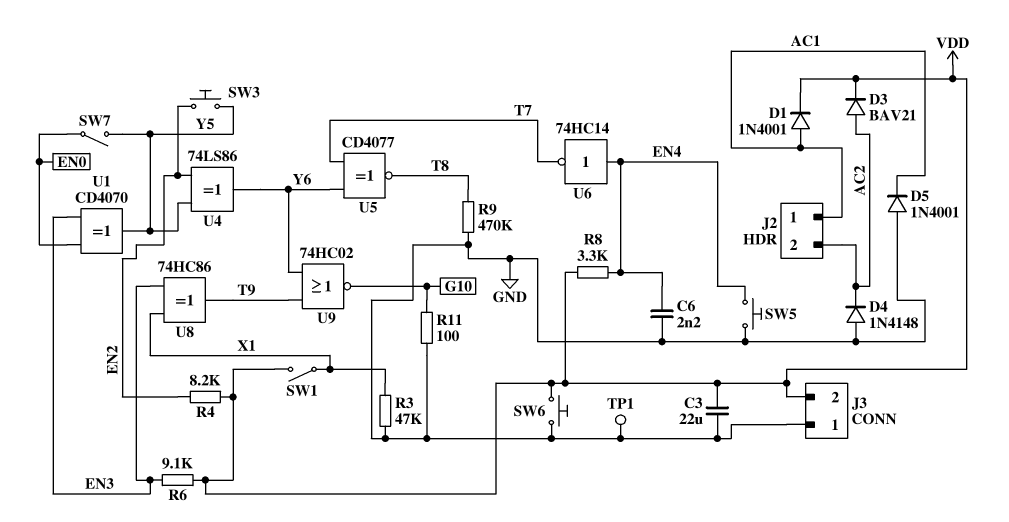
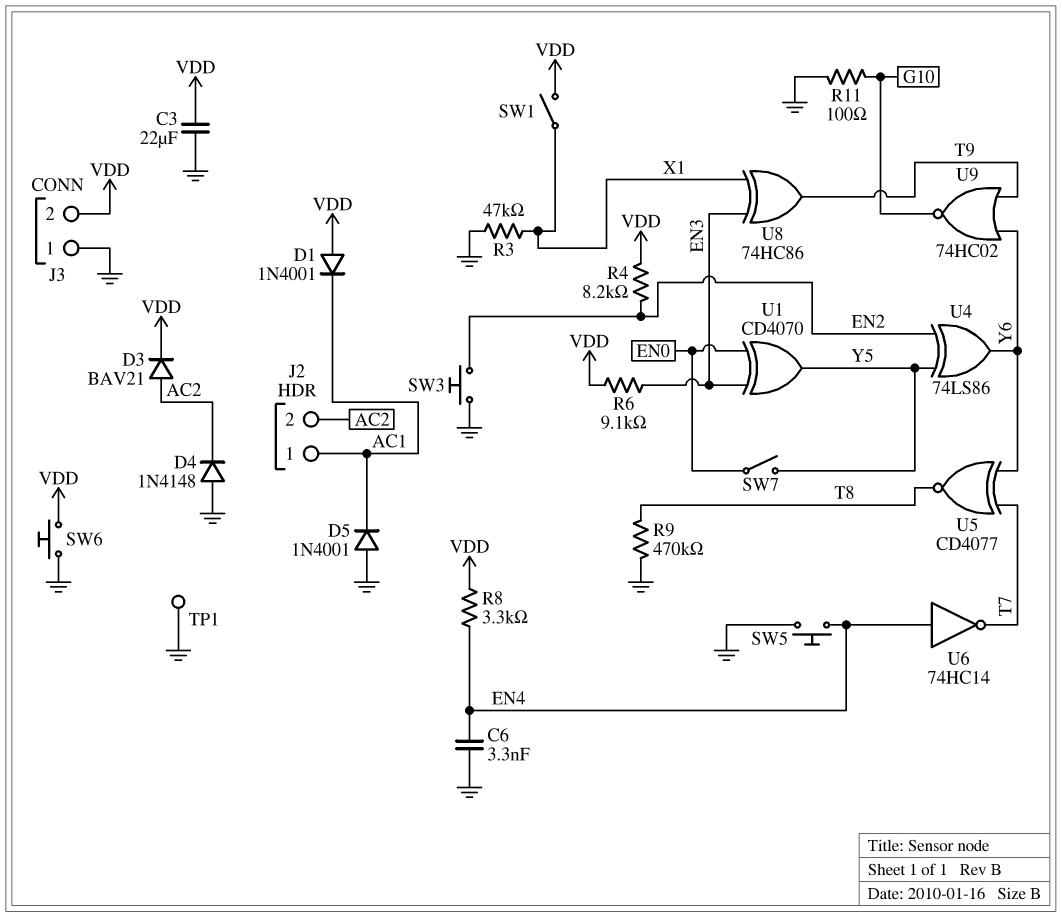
C6: 2.2nF (EN4, GND) -> 3.3nF (EN4, GND)
D1: diode 1N4001 (A AC1, K VDD) -> diode 1N4001 (A VDD, K AC1)
SW3: button (EN2, Y5) -> button (EN2, GND)

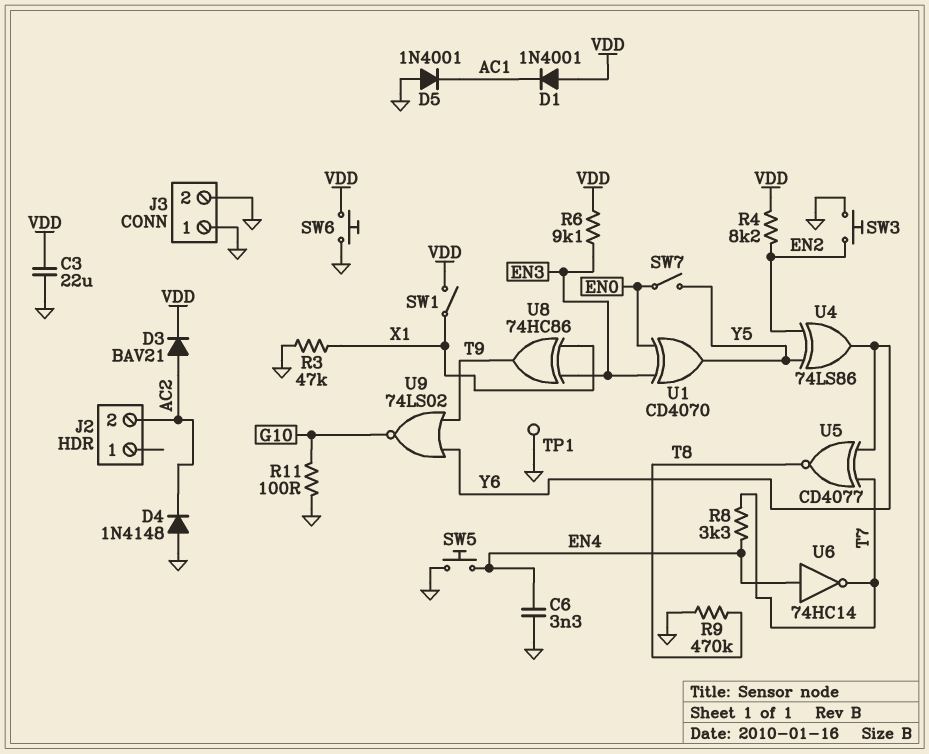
J2 pin 1: AC1 -> none
J3 pin 2: VDD -> GND
R8: 3.3k (EN4, VDD) -> 3.3k (EN4, T7)
U9: NOR 74HC02 (in T9, in Y6, out G10) -> NOR 74LS02 (in T9, in Y6, out G10)

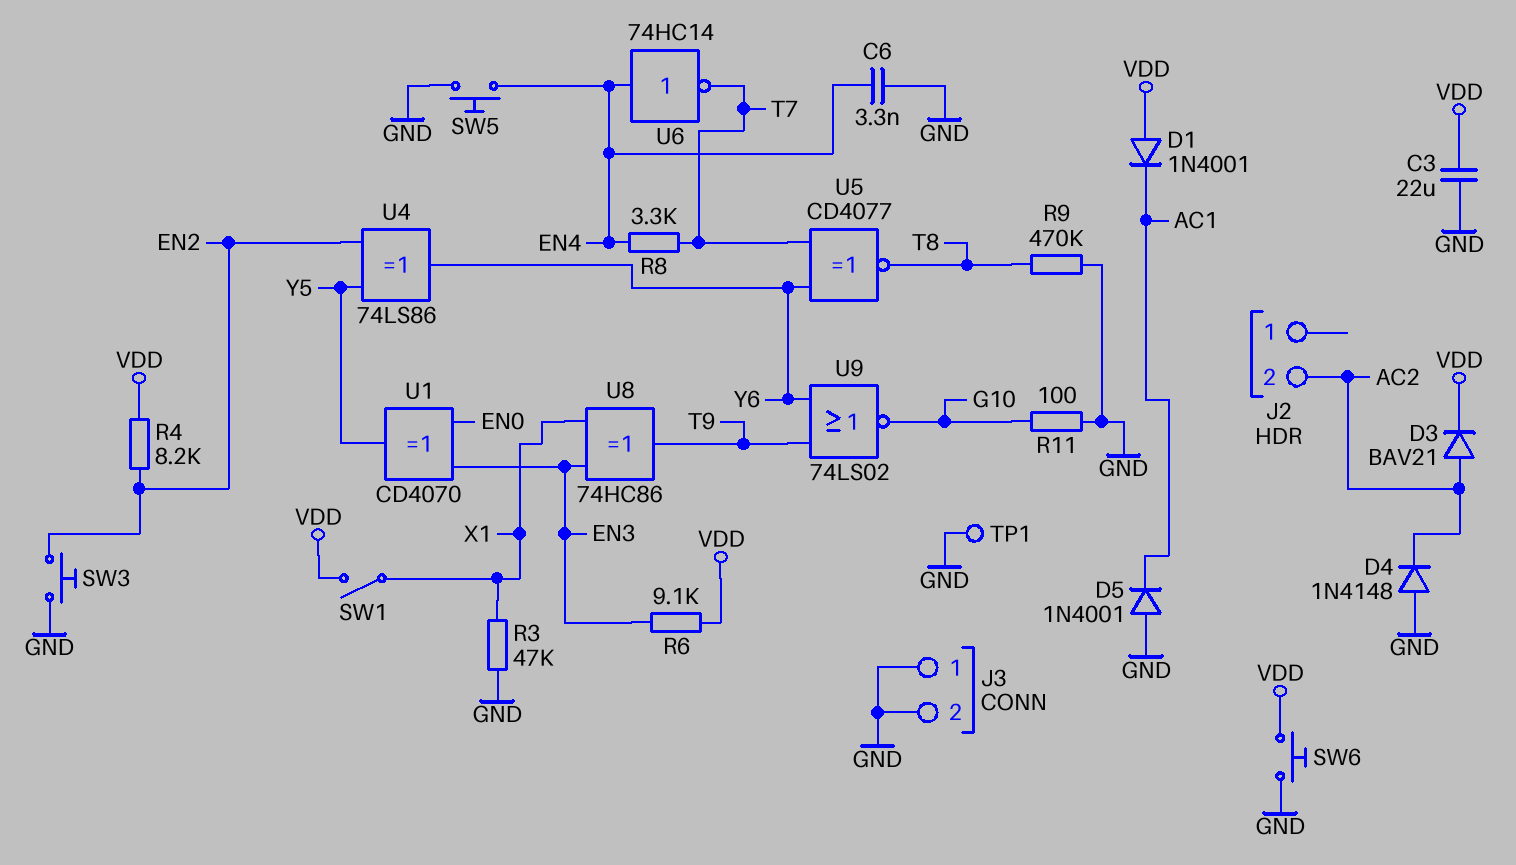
SW7: switch (EN0, Y5) -> none

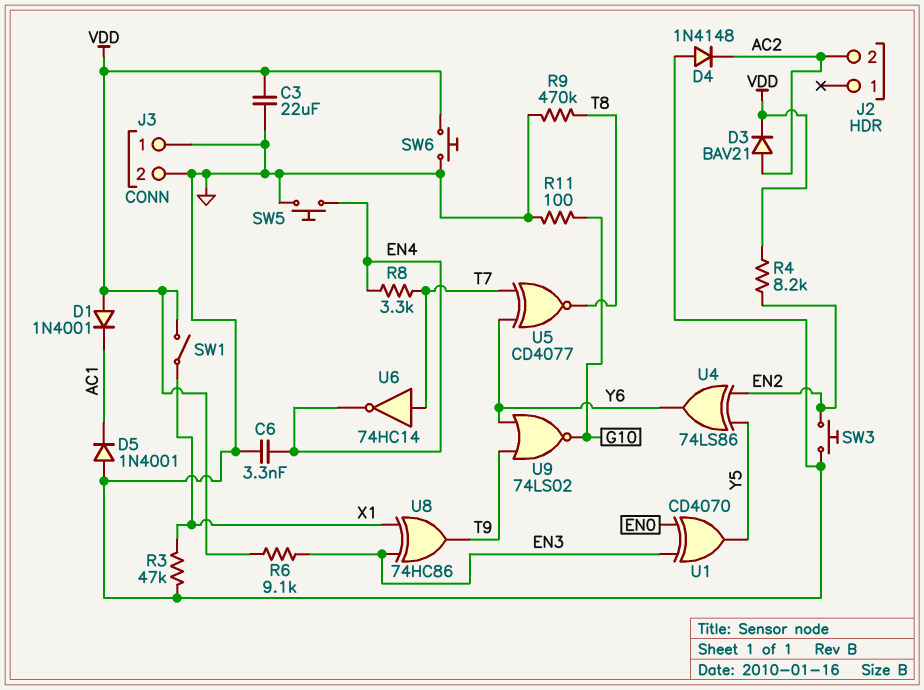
TP1: test point (GND) -> none
U6: NOT 74HC14 (in EN4, out T7) -> NOT 74HC14 (in T7, out EN4)

